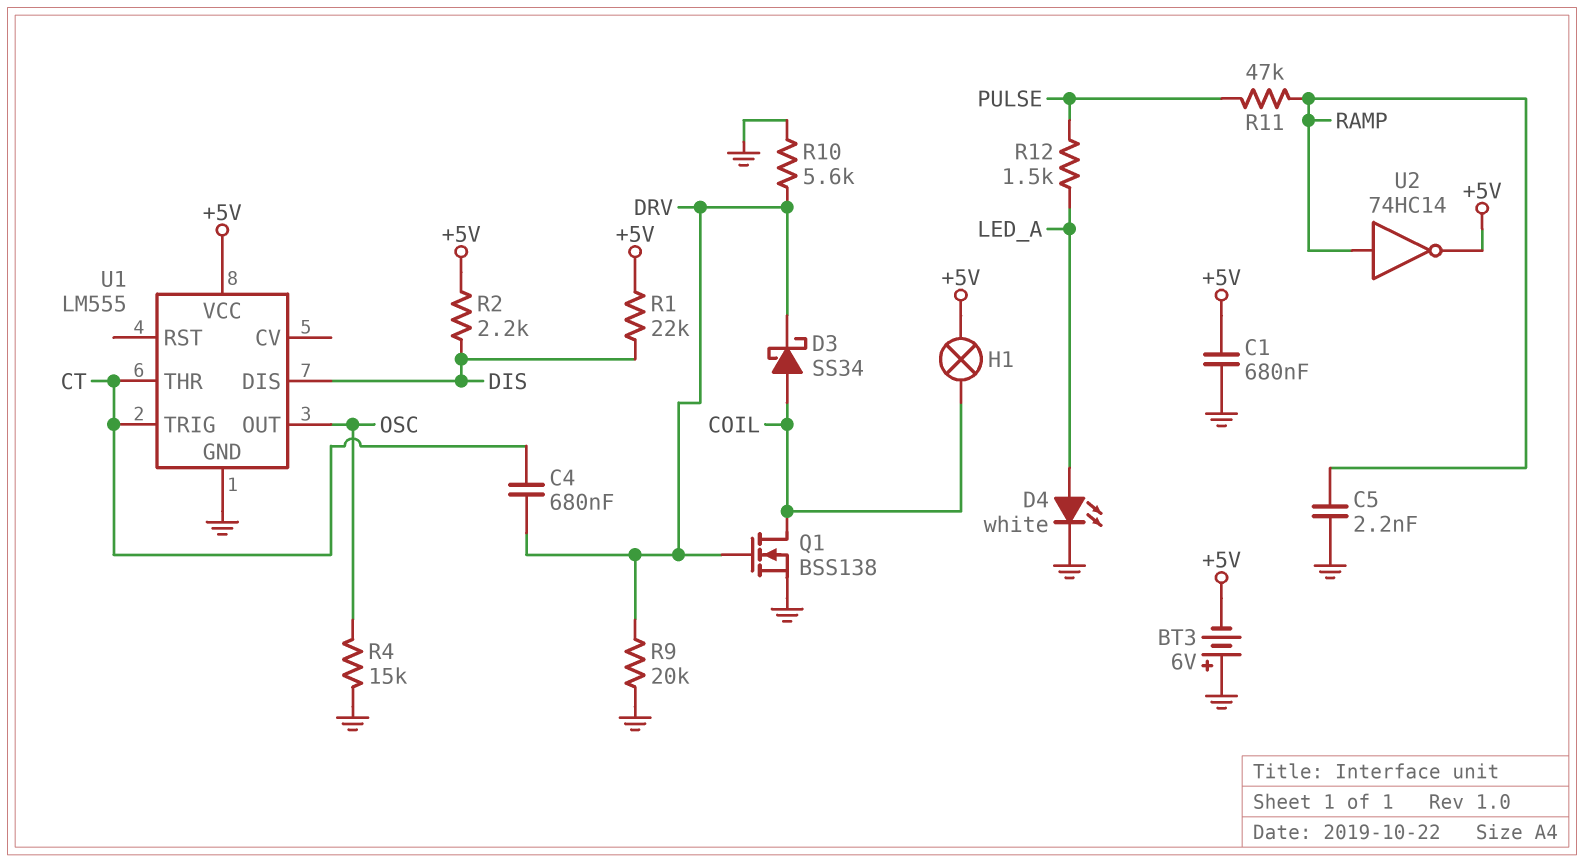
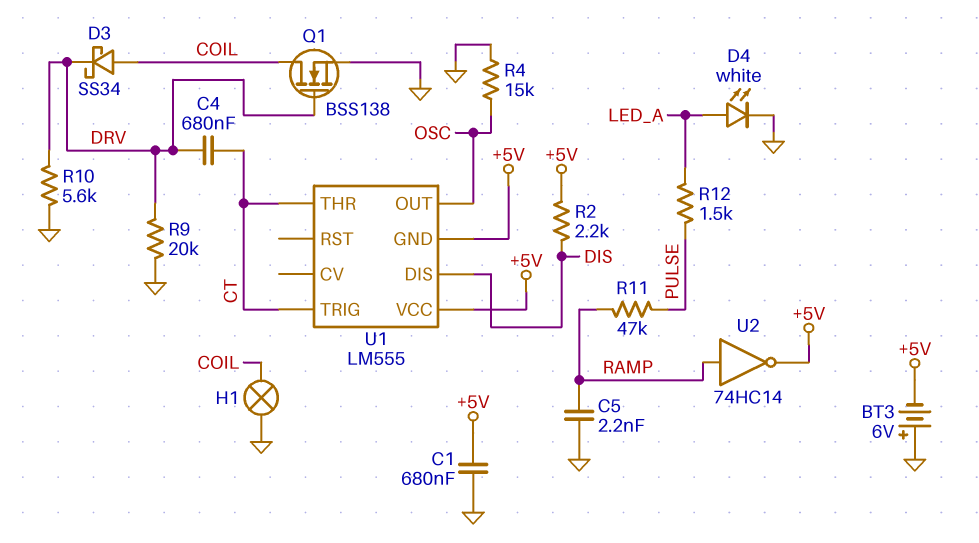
H1: lamp (+5V, COIL) -> lamp (COIL, GND)
R1: 22k (+5V, DIS) -> none
U1 pin GND: GND -> +5V

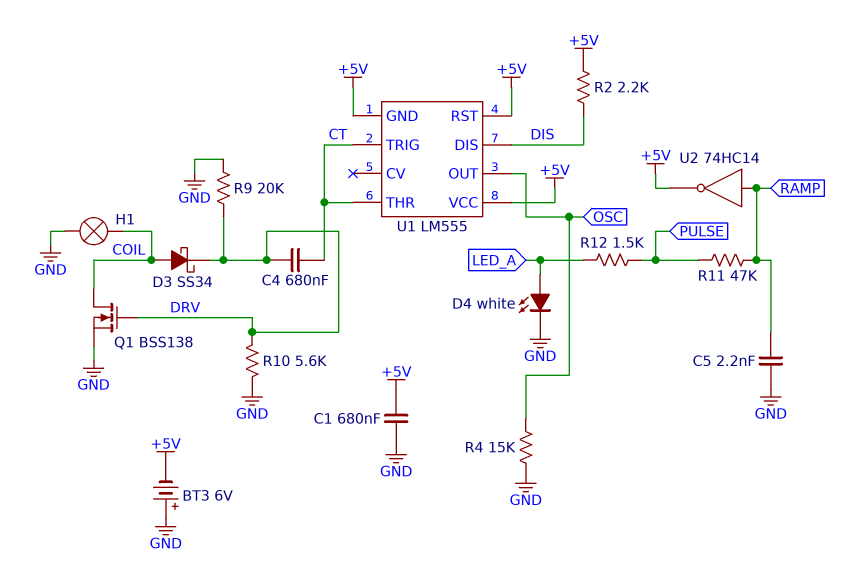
U1 pin RST: none -> +5V

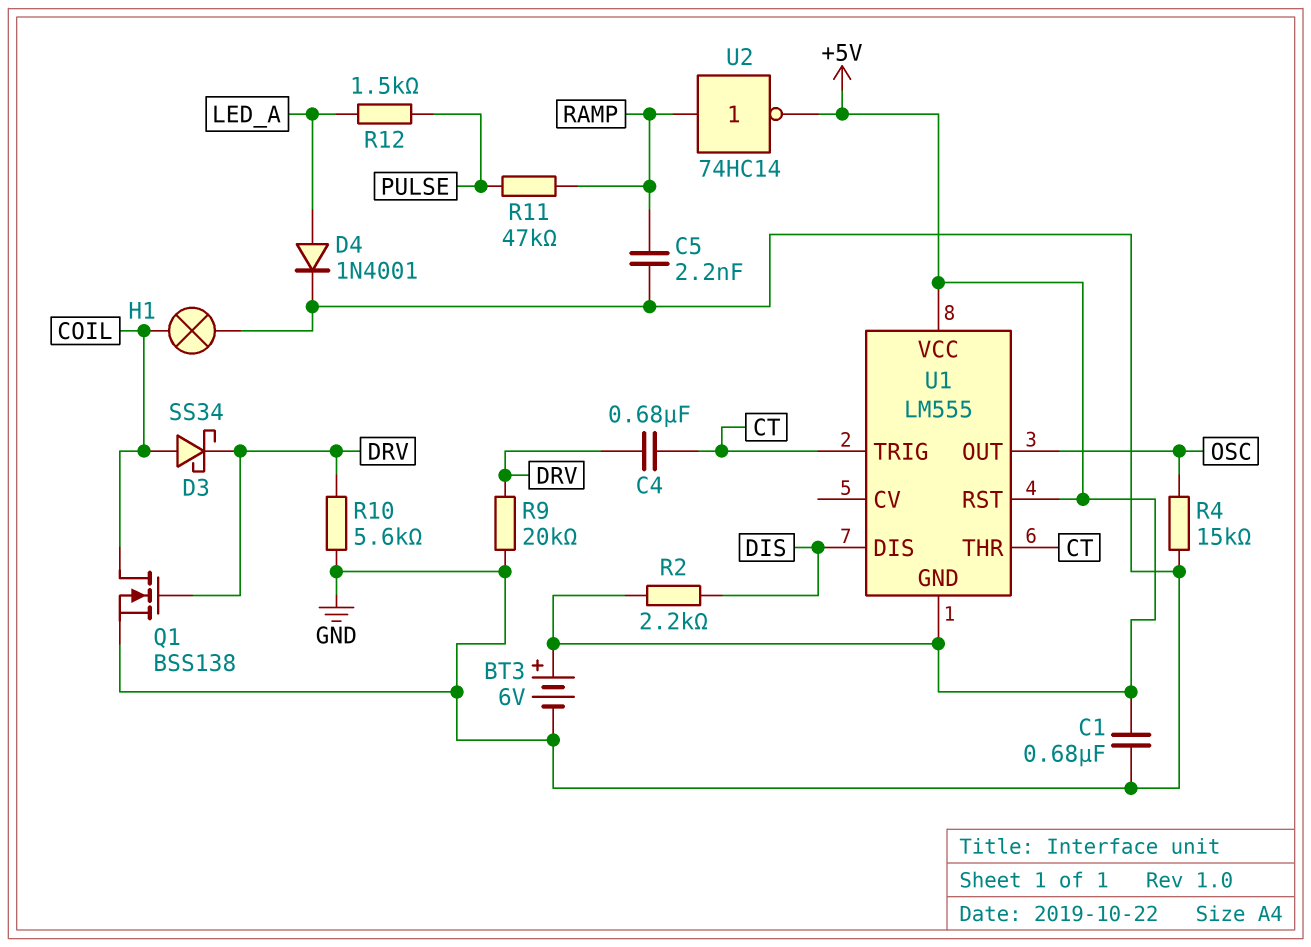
BT3: 6V (plus GND, minus +5V) -> 6V (plus +5V, minus GND)
D4: LED white (A LED_A, K GND) -> diode 1N4001 (A LED_A, K GND)

